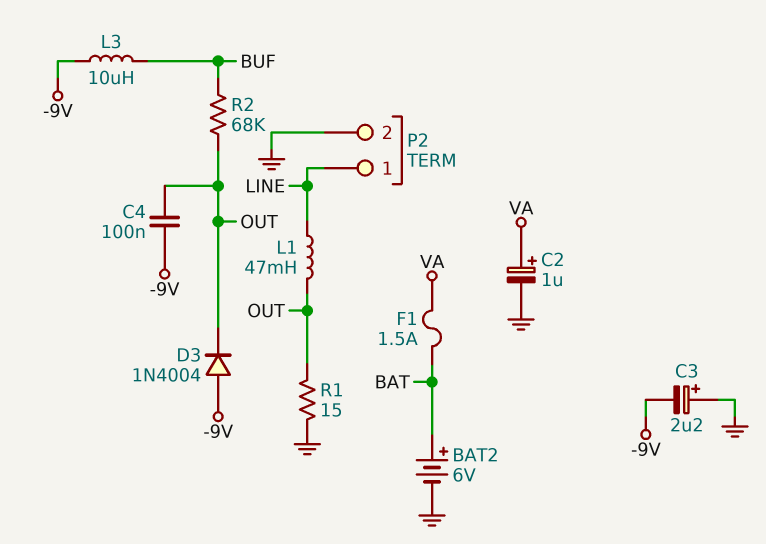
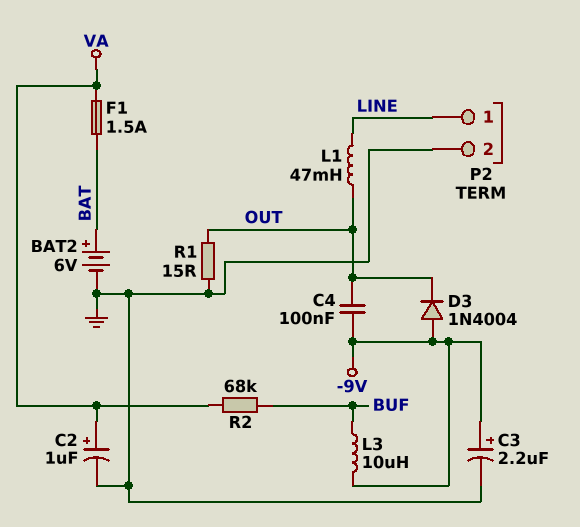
C3: 2.2uF (plus GND, minus -9V) -> 2.2uF (plus -9V, minus GND)
R2: 68k (BUF, OUT) -> 68k (BUF, VA)

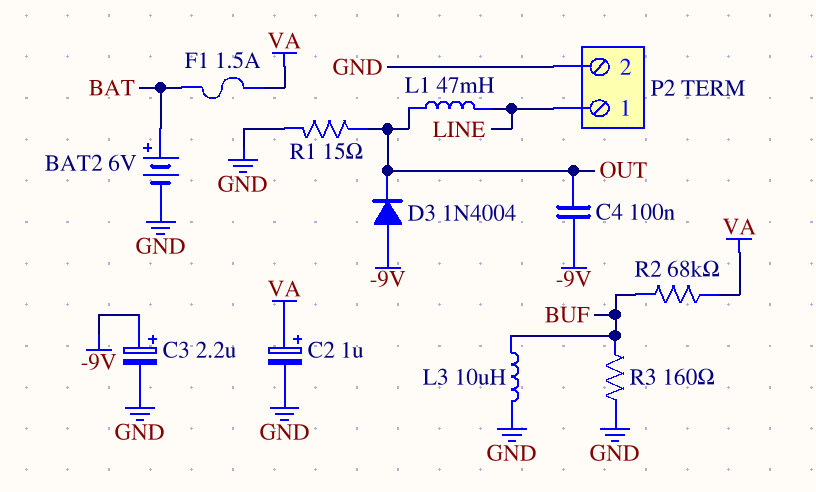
L3: 10uH (-9V, BUF) -> 10uH (BUF, GND)
R3: none -> 160 (BUF, GND)

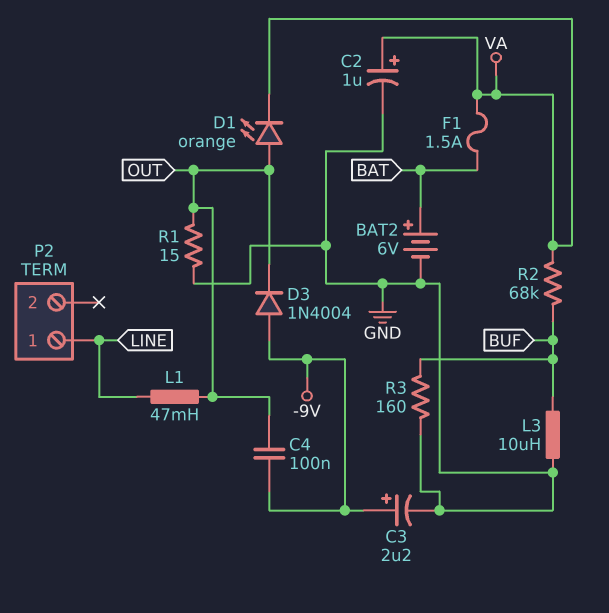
D1: none -> LED orange (A OUT, K VA)
P2 pin 2: GND -> none

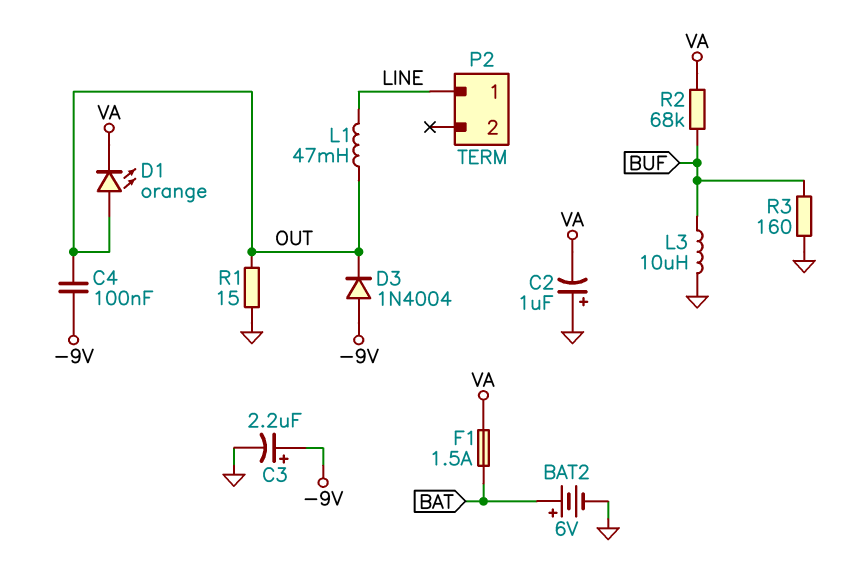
C2: 1uF (plus VA, minus GND) -> 1uF (plus GND, minus VA)

